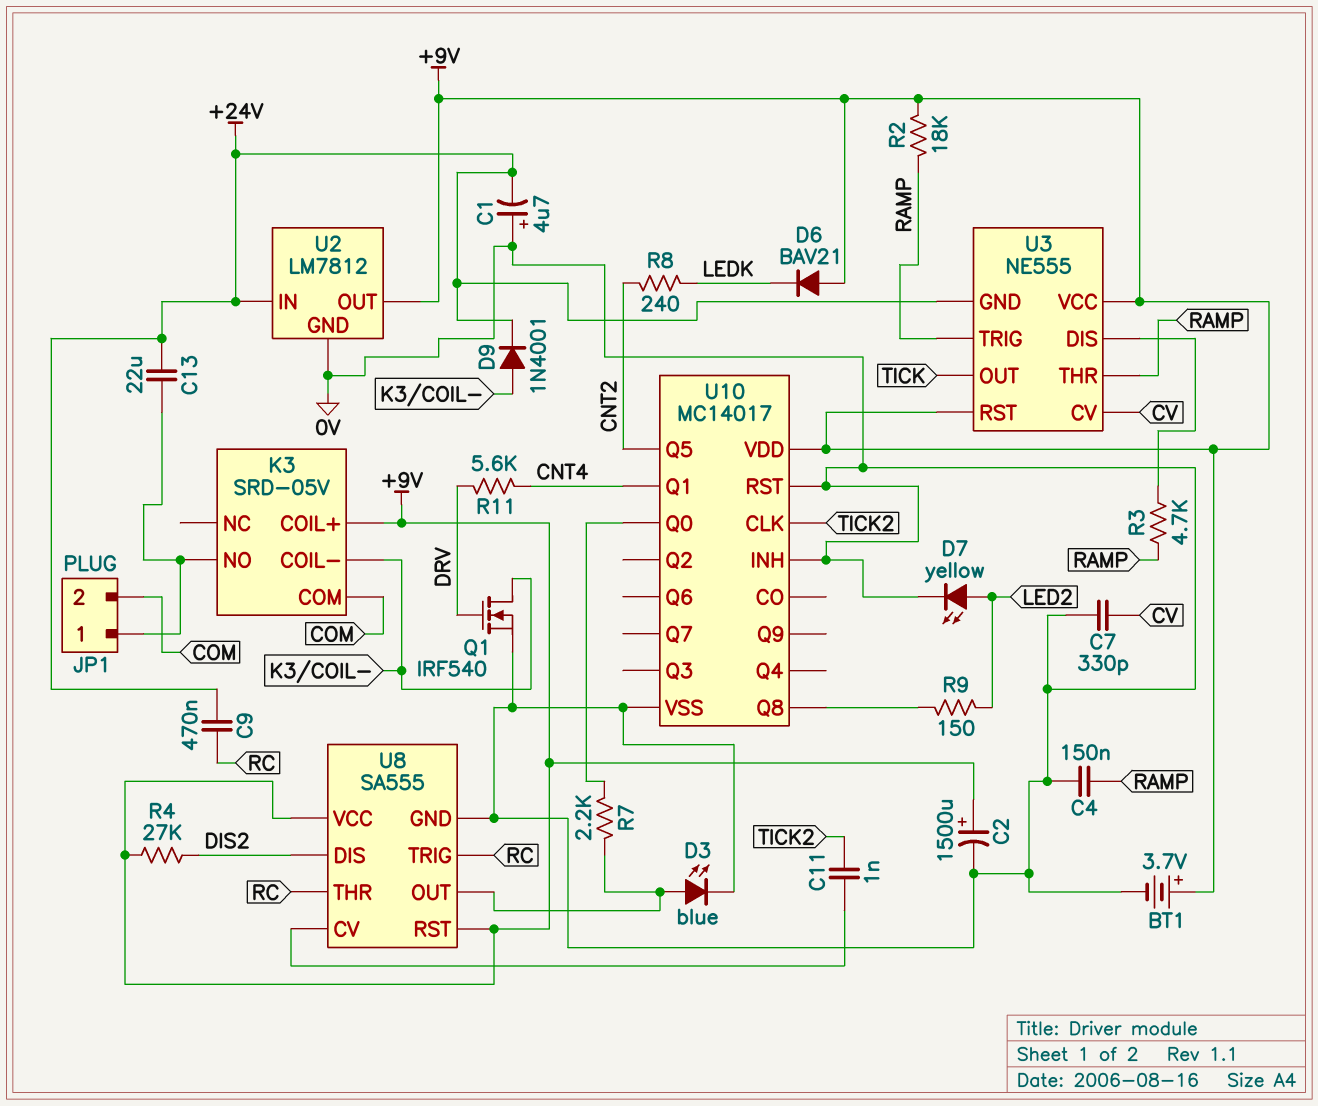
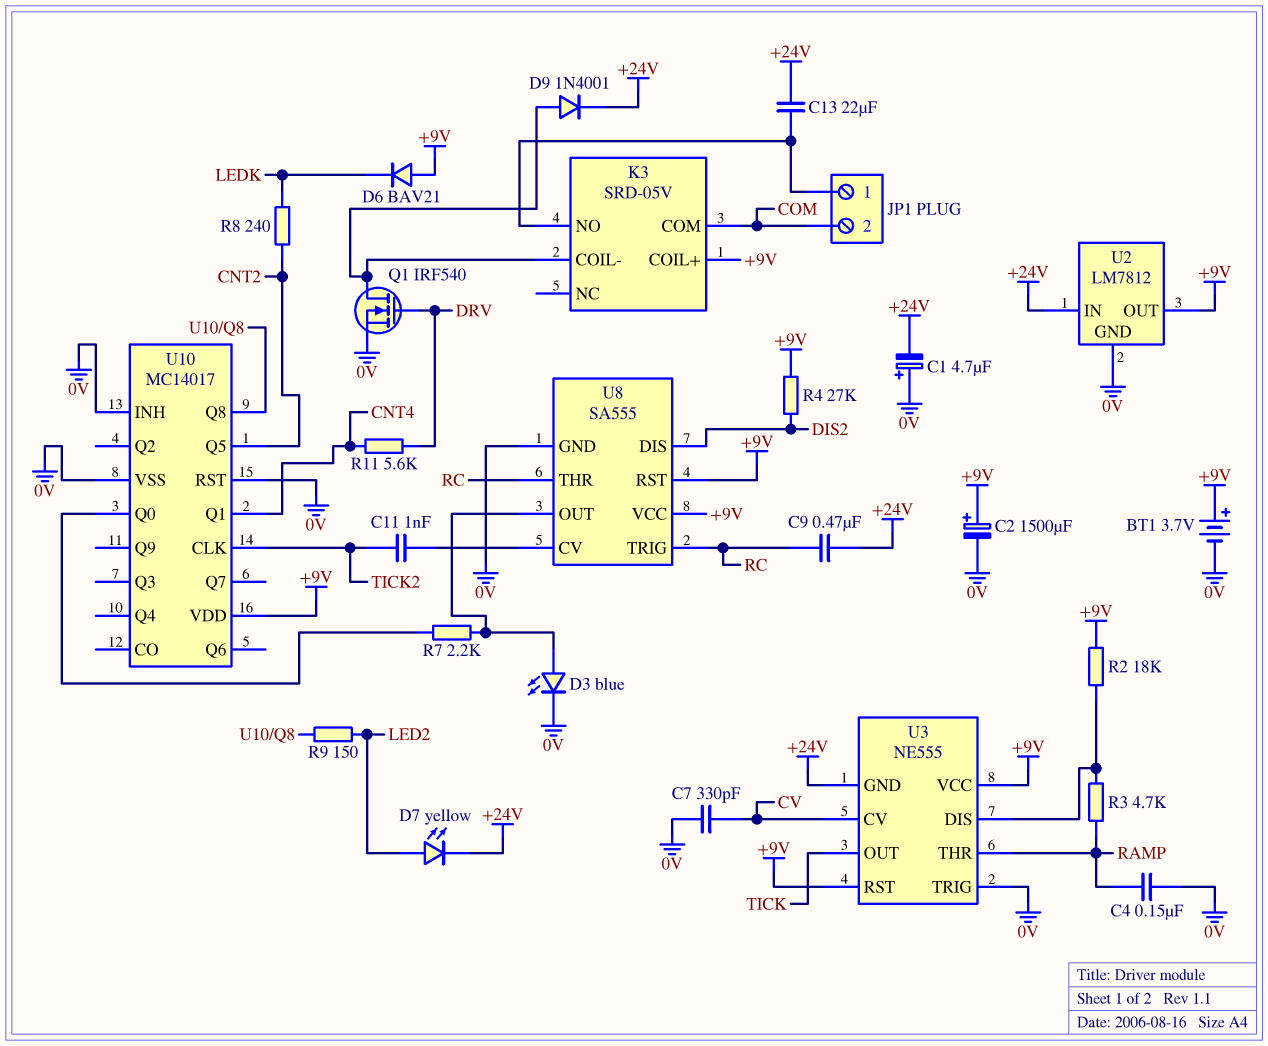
D7: LED yellow (A LED2, K 0V) -> LED yellow (A LED2, K +24V)
R2: 18k (+9V, RAMP) -> 18k (+9V, U3/DIS)
U3 pin TRIG: RAMP -> 0V

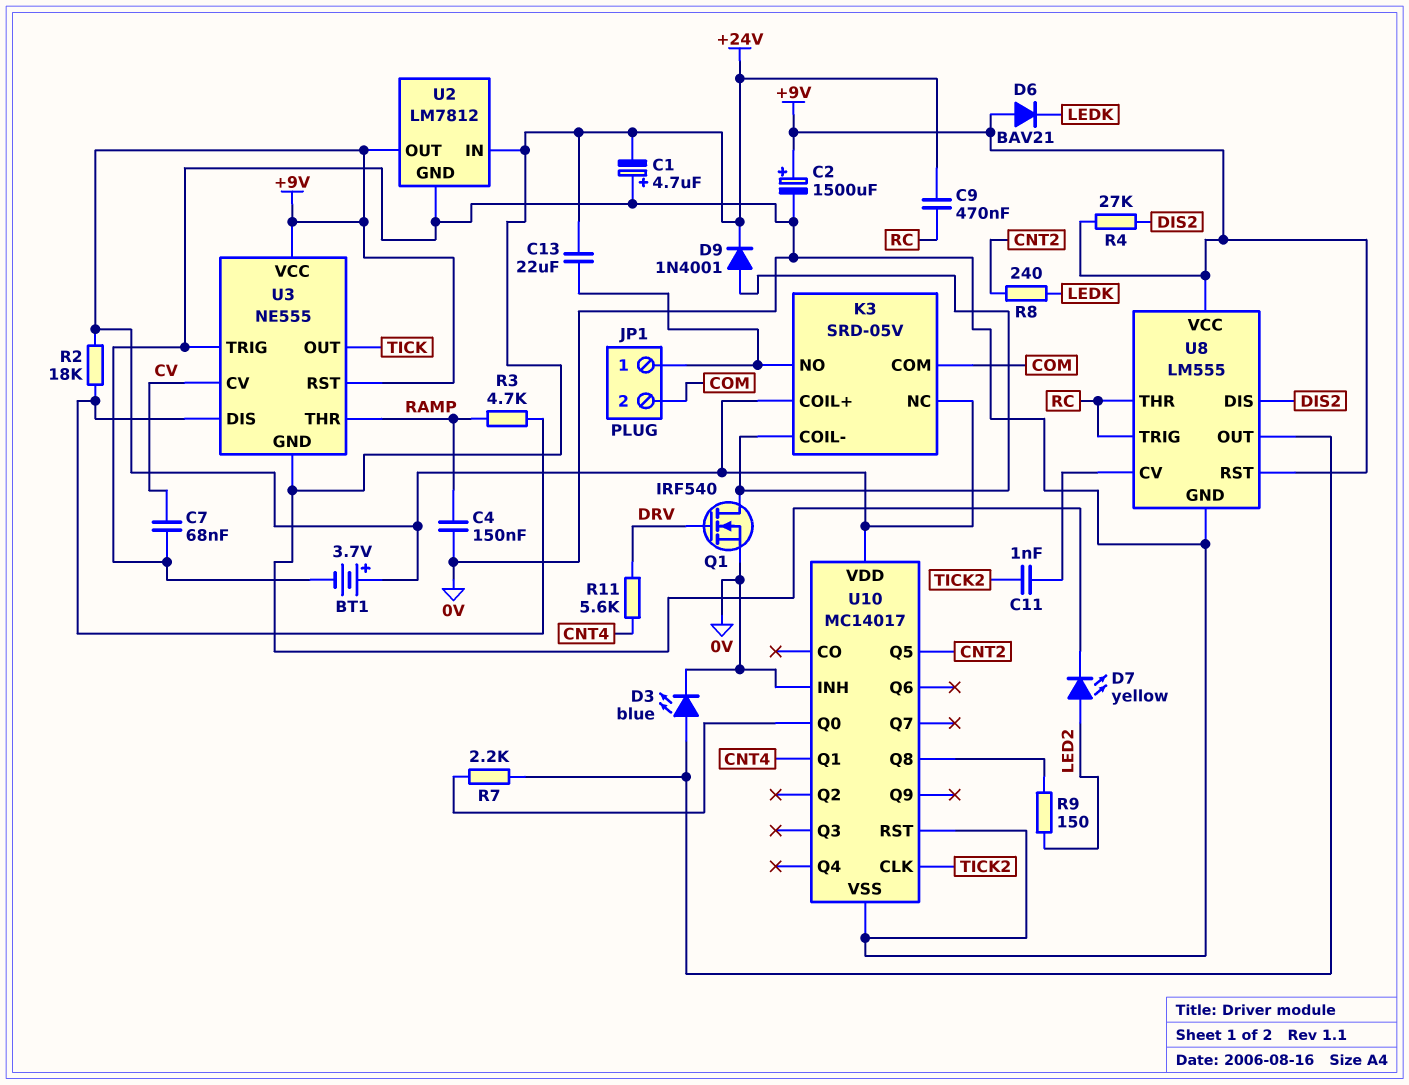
C7: 330pF (0V, CV) -> 68nF (0V, CV)
K3 pin NC: none -> +9V
U8: SA555 -> LM555

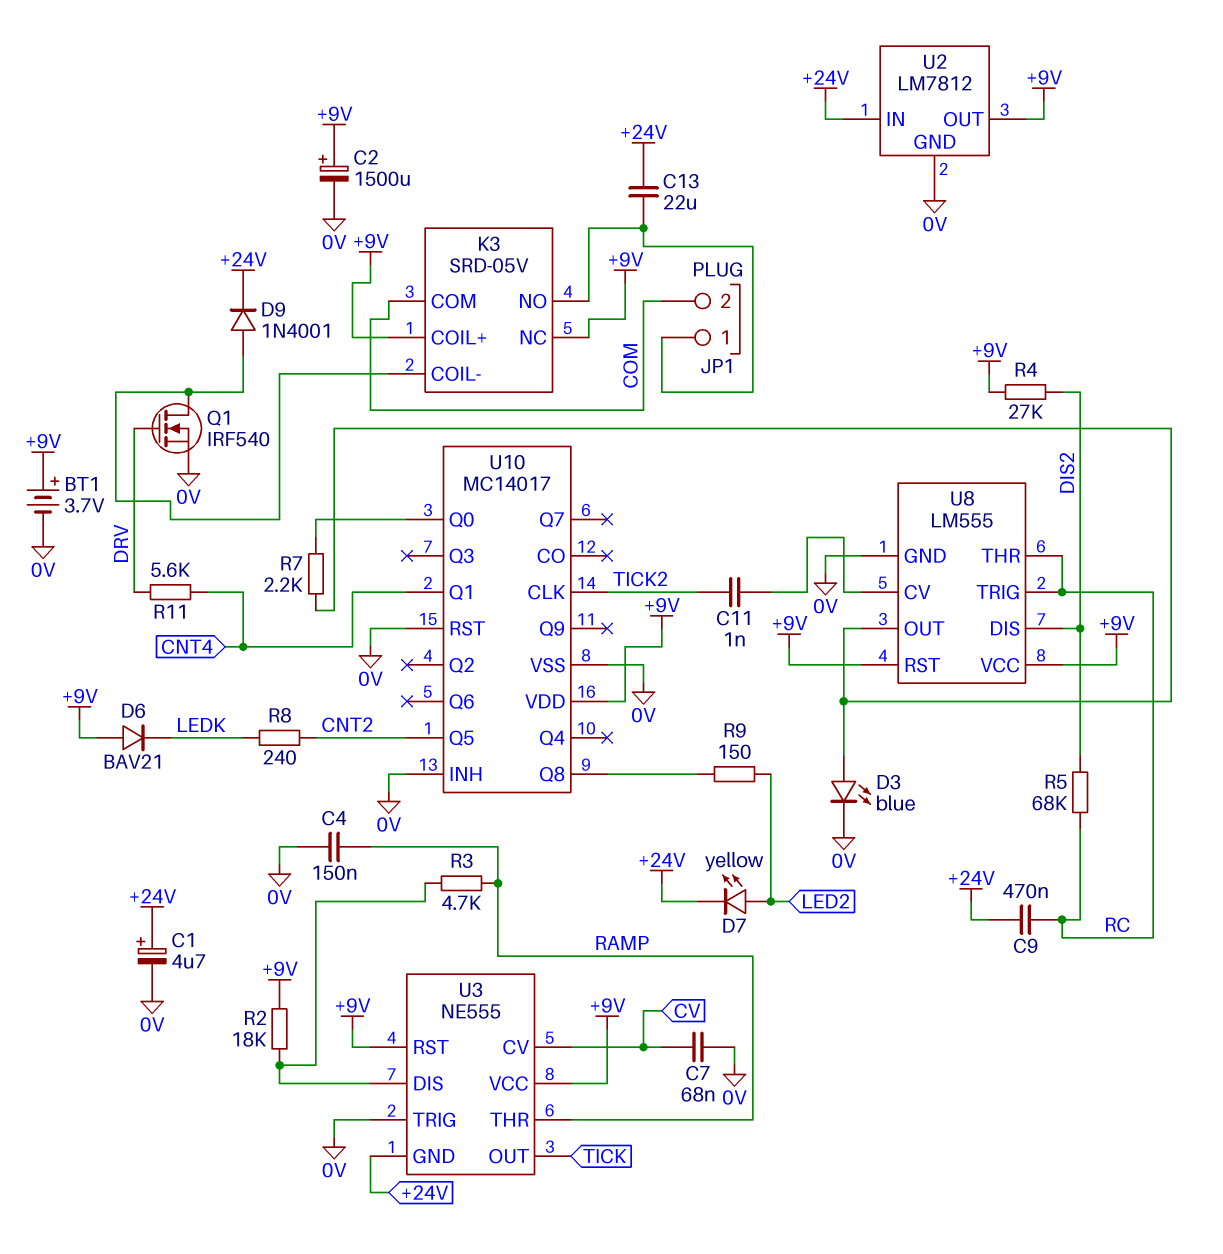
C1: 4.7uF (plus 0V, minus +24V) -> 4.7uF (plus +24V, minus 0V)
R5: none -> 68k (DIS2, RC)

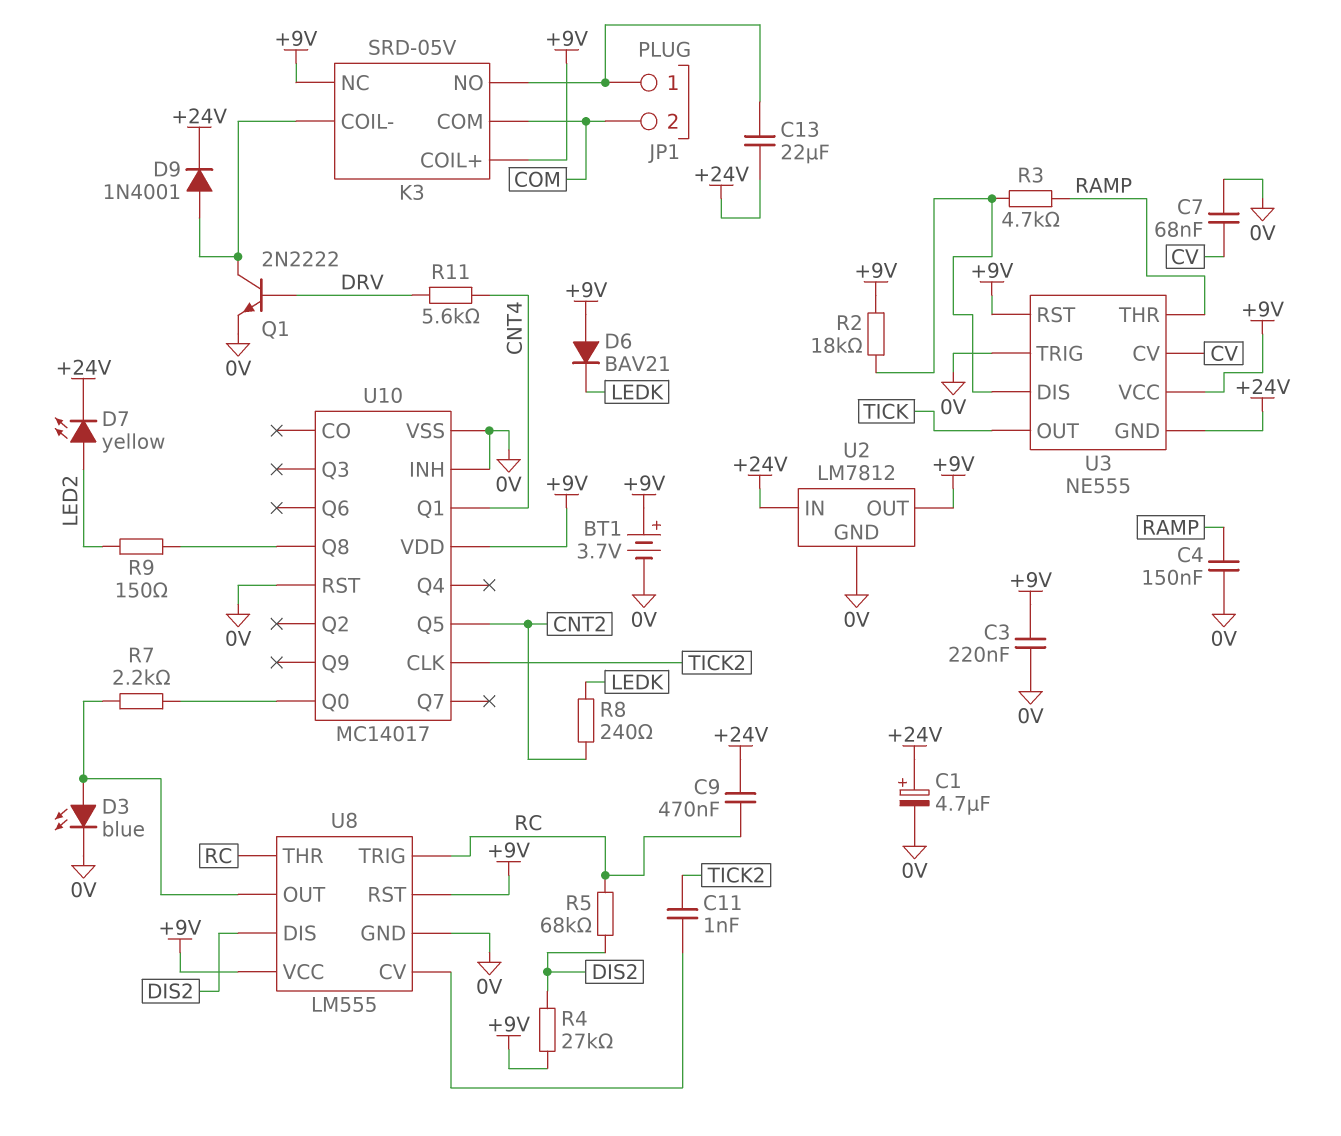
C2: 1500uF (plus +9V, minus 0V) -> none
C3: none -> 220nF (+9V, 0V)
Q1: NMOS IRF540 (G DRV, D K3/COIL-, S 0V) -> NPN 2N2222 (B DRV, C K3/COIL-, E 0V)

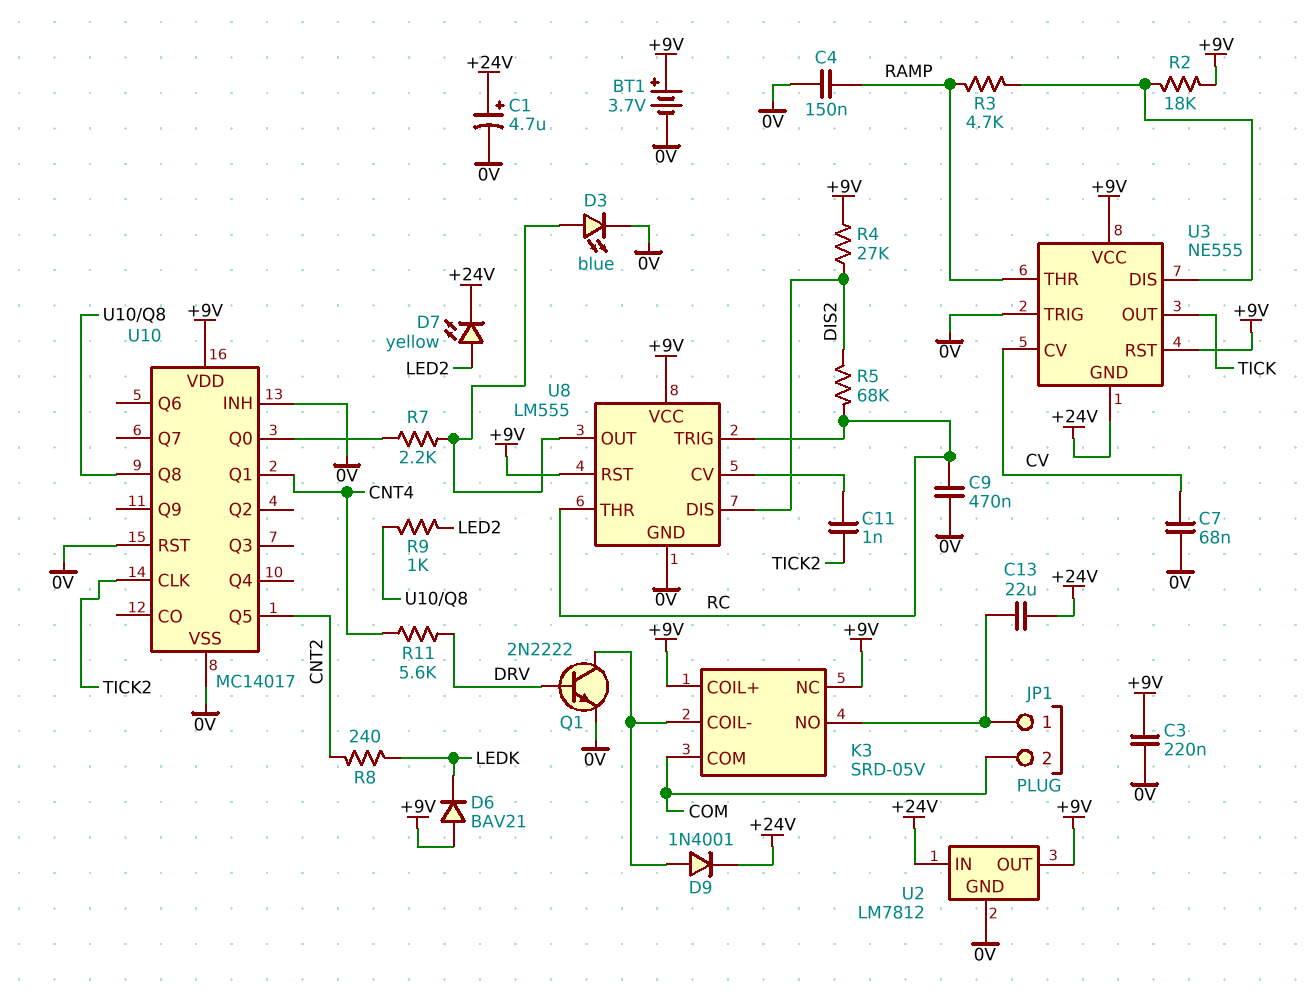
C9: 470nF (+24V, RC) -> 470nF (0V, RC)
R9: 150 (LED2, U10/Q8) -> 1k (LED2, U10/Q8)

